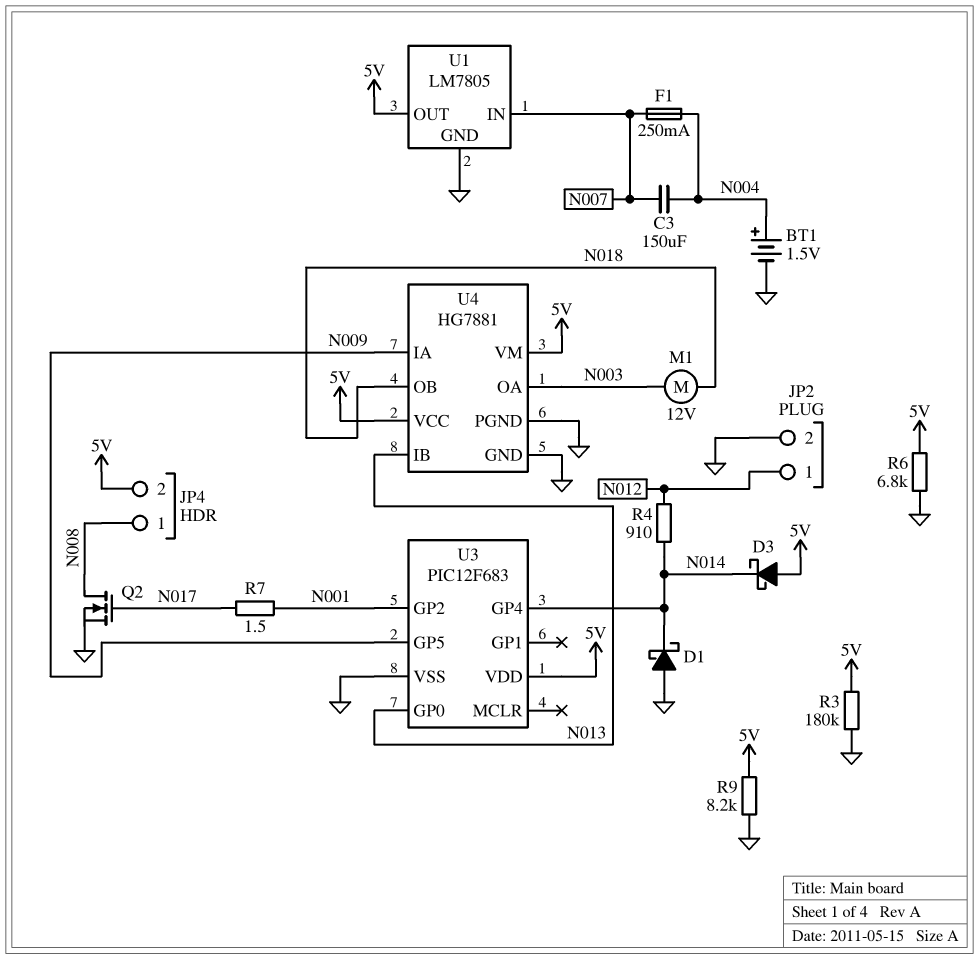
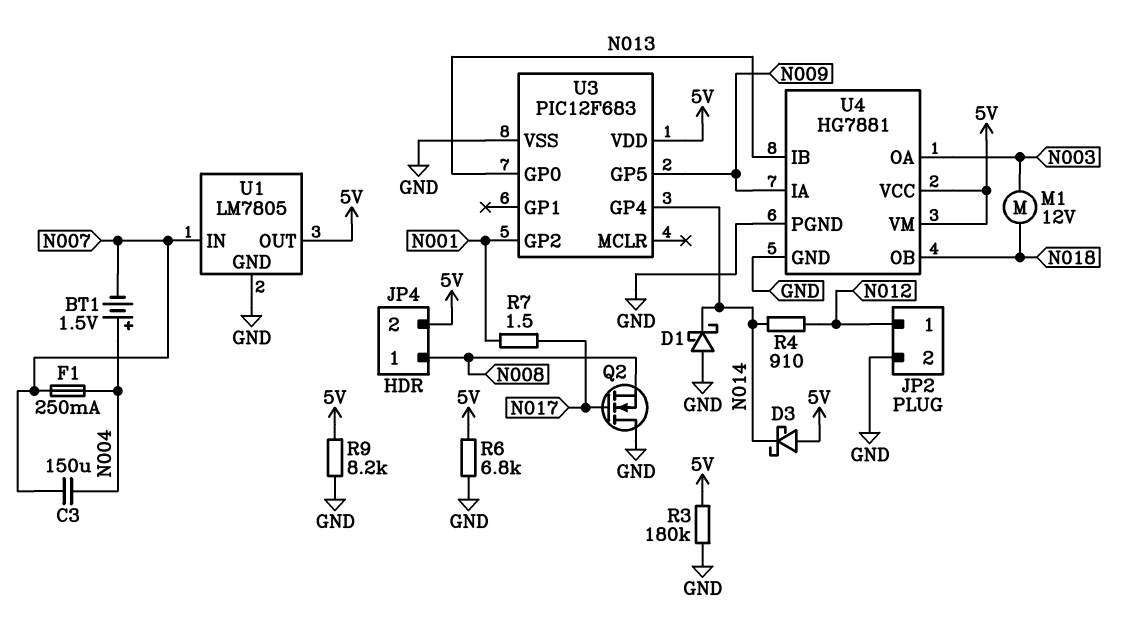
BT1: 1.5V (plus N004, minus GND) -> 1.5V (plus N004, minus N007)
Q2: NMOS (G N017, D N008, S GND) -> NMOS (G N017, D GND, S N008)

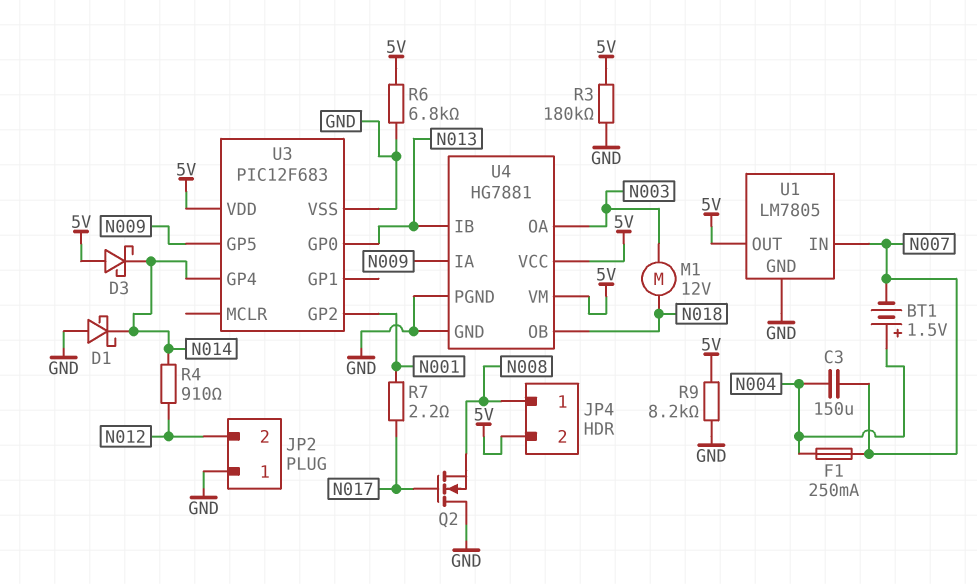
JP2 pin 1: N012 -> GND
JP2 pin 2: GND -> N012
R7: 1.5 (N001, N017) -> 2.2 (N001, N017)

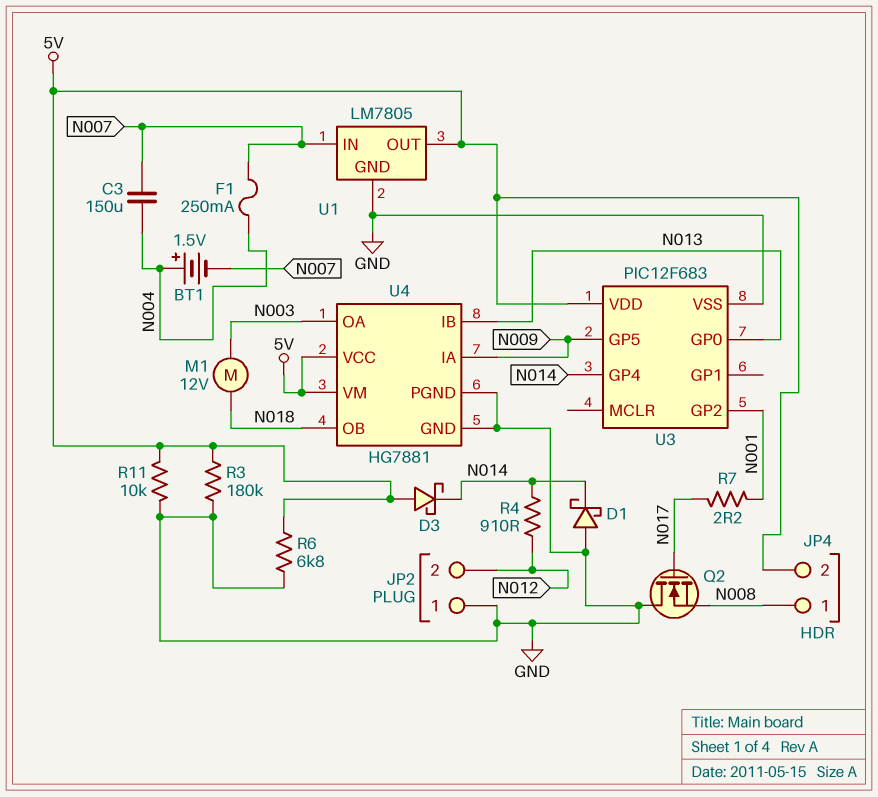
R9: 8.2k (5V, GND) -> none
R11: none -> 10k (5V, GND)

